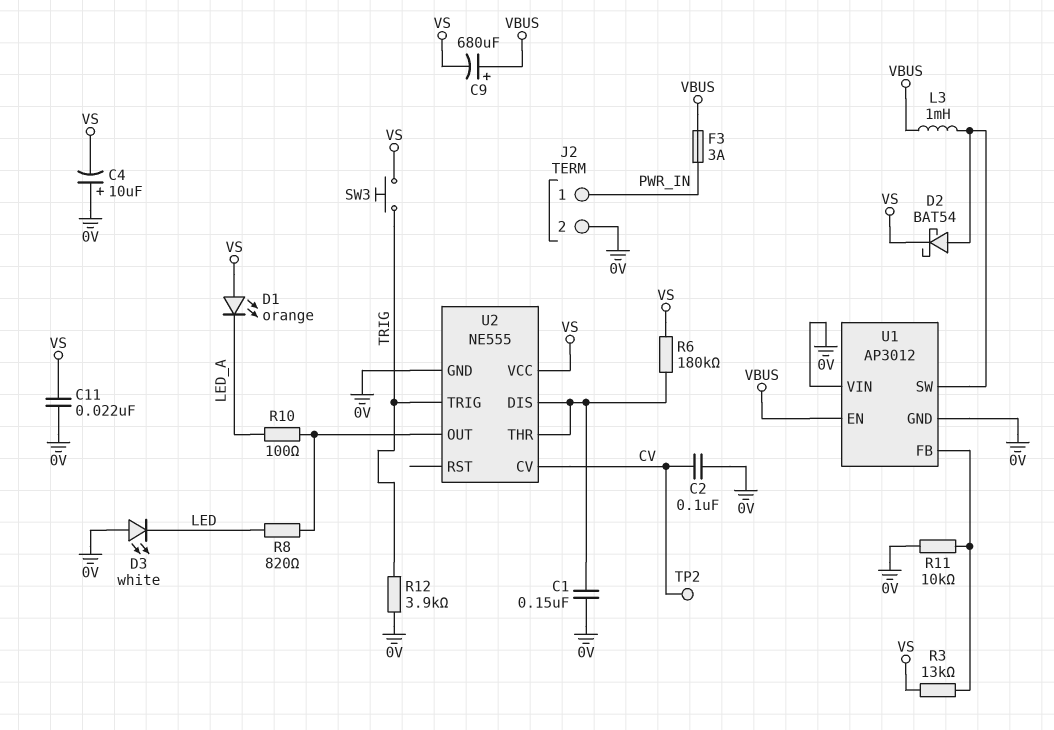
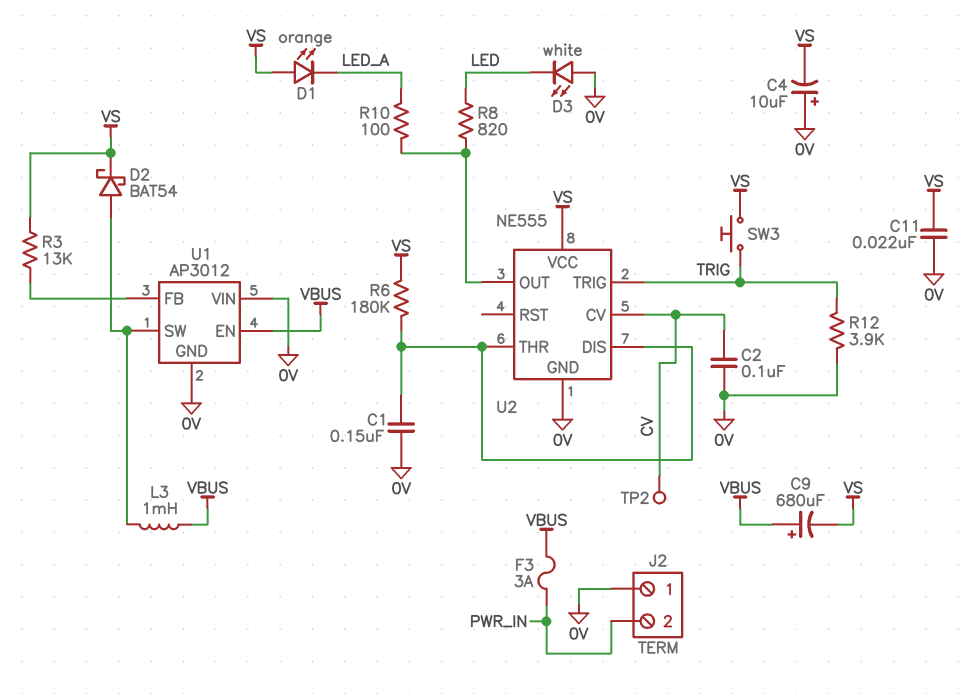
J2 pin 1: PWR_IN -> 0V
J2 pin 2: 0V -> PWR_IN
R11: 10k (0V, U1/FB) -> none

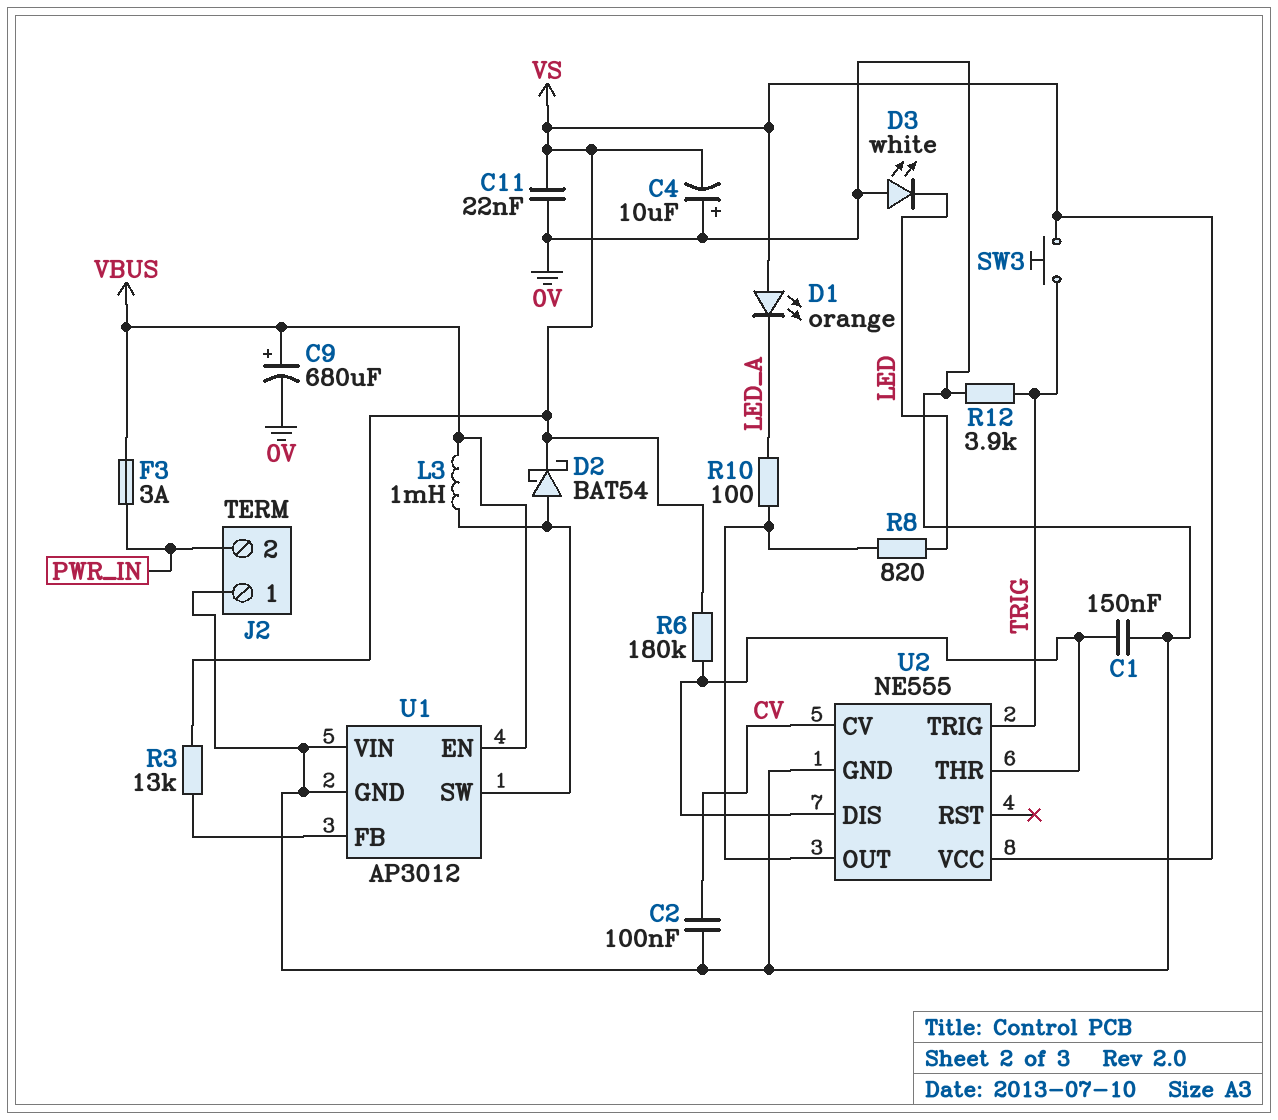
C9: 680uF (plus VBUS, minus VS) -> 680uF (plus VBUS, minus 0V)
TP2: test point (CV) -> none

